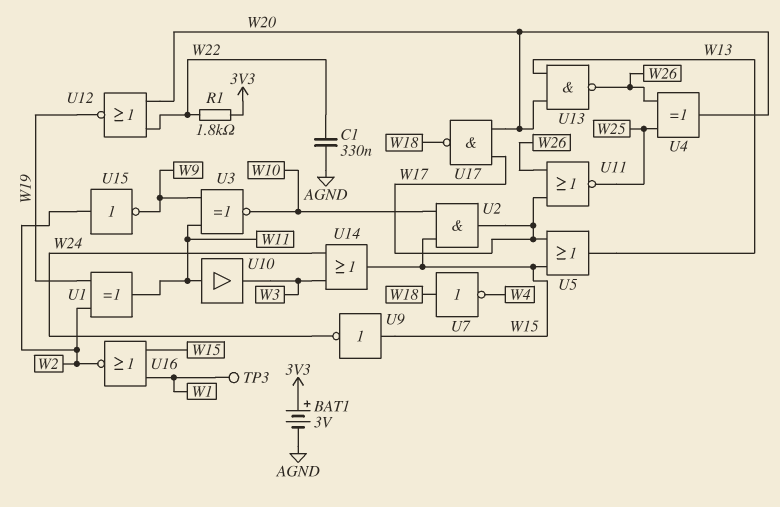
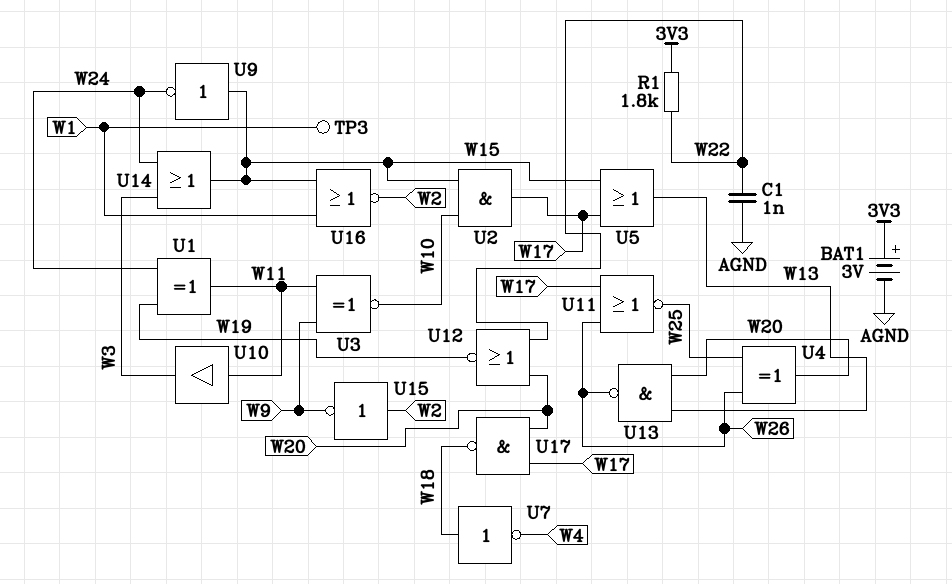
C1: 330nF (AGND, W22) -> 1nF (AGND, W22)
U1: XOR (in W2, in W19, out W11) -> XOR (in W19, in W24, out W11)

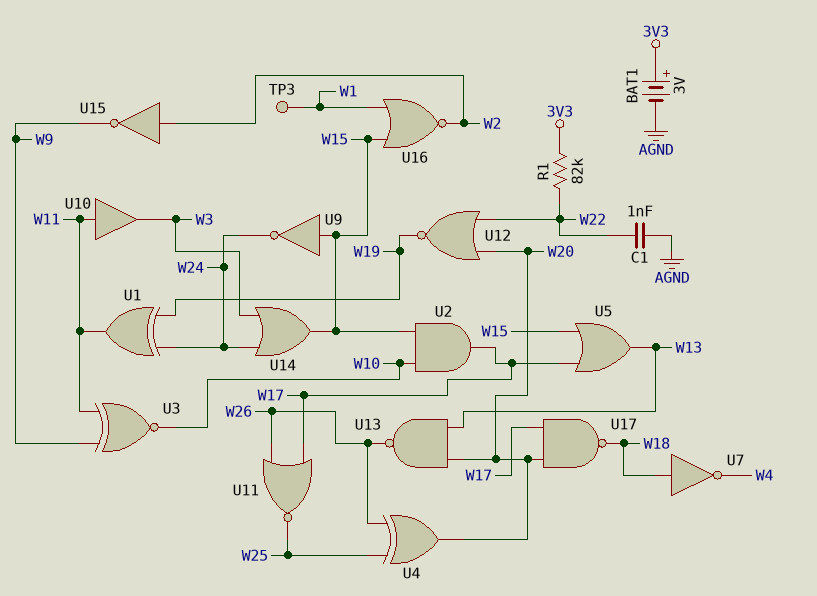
R1: 1.8k (3V3, W22) -> 82k (3V3, W22)

